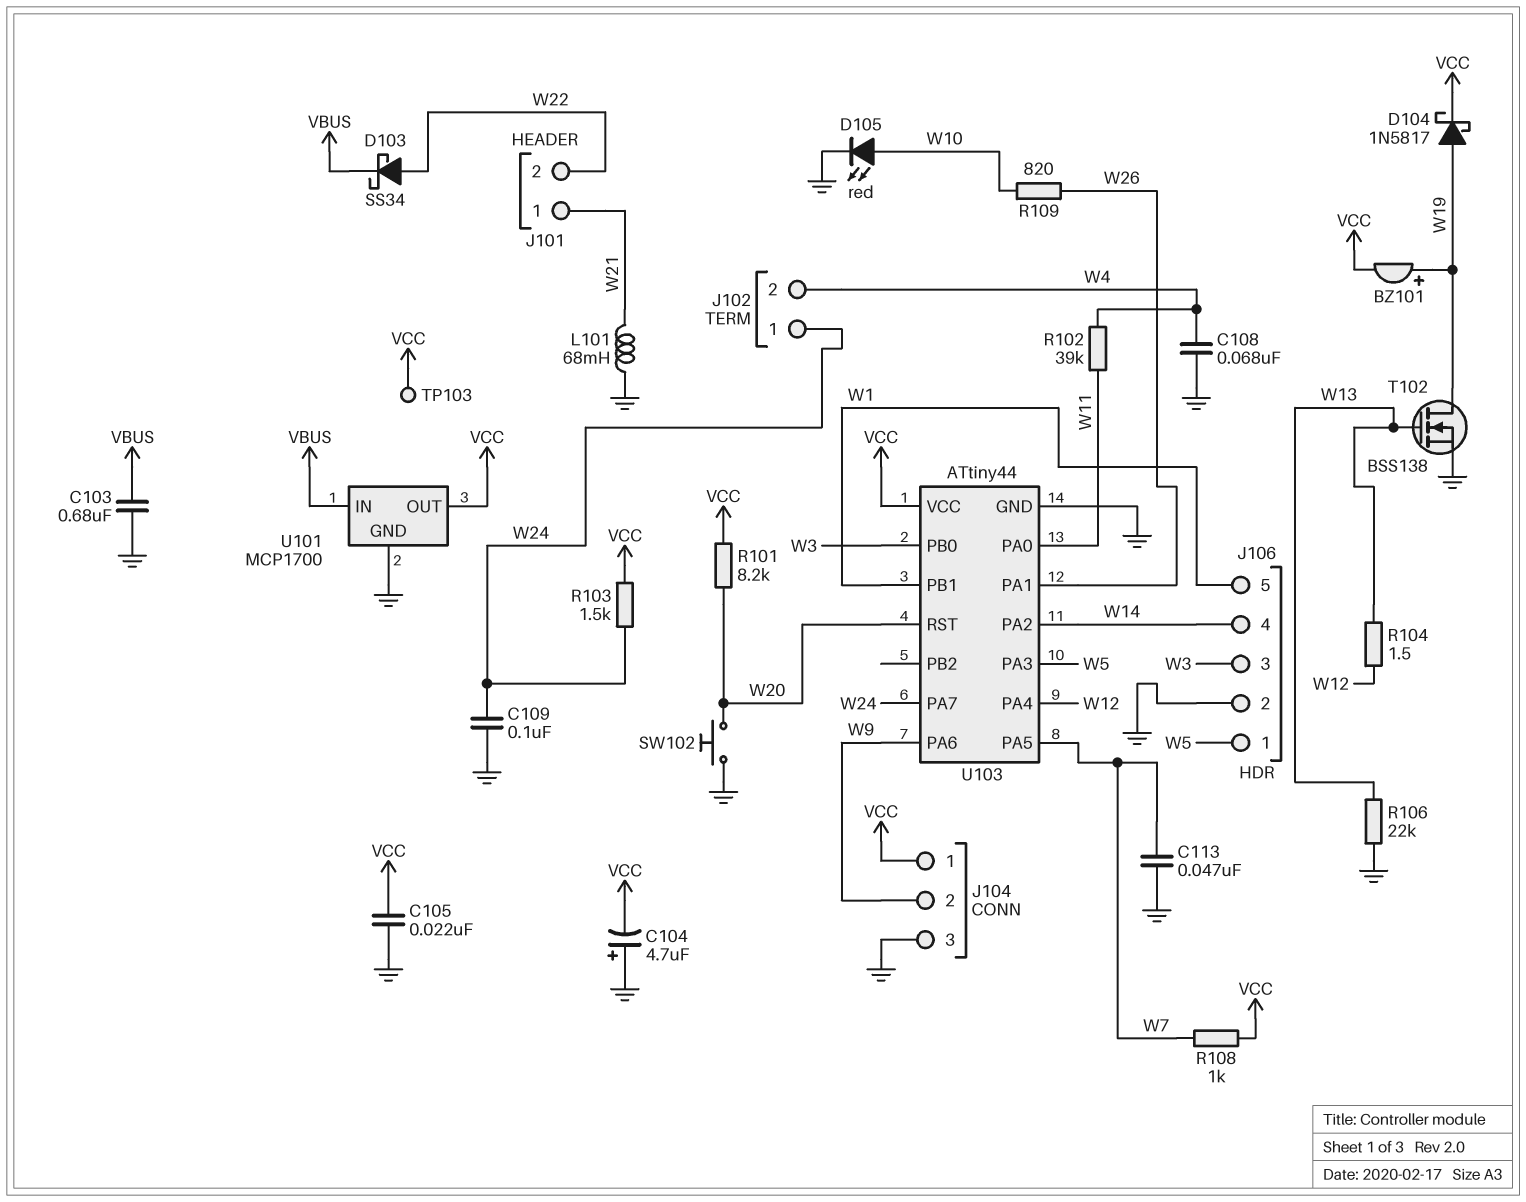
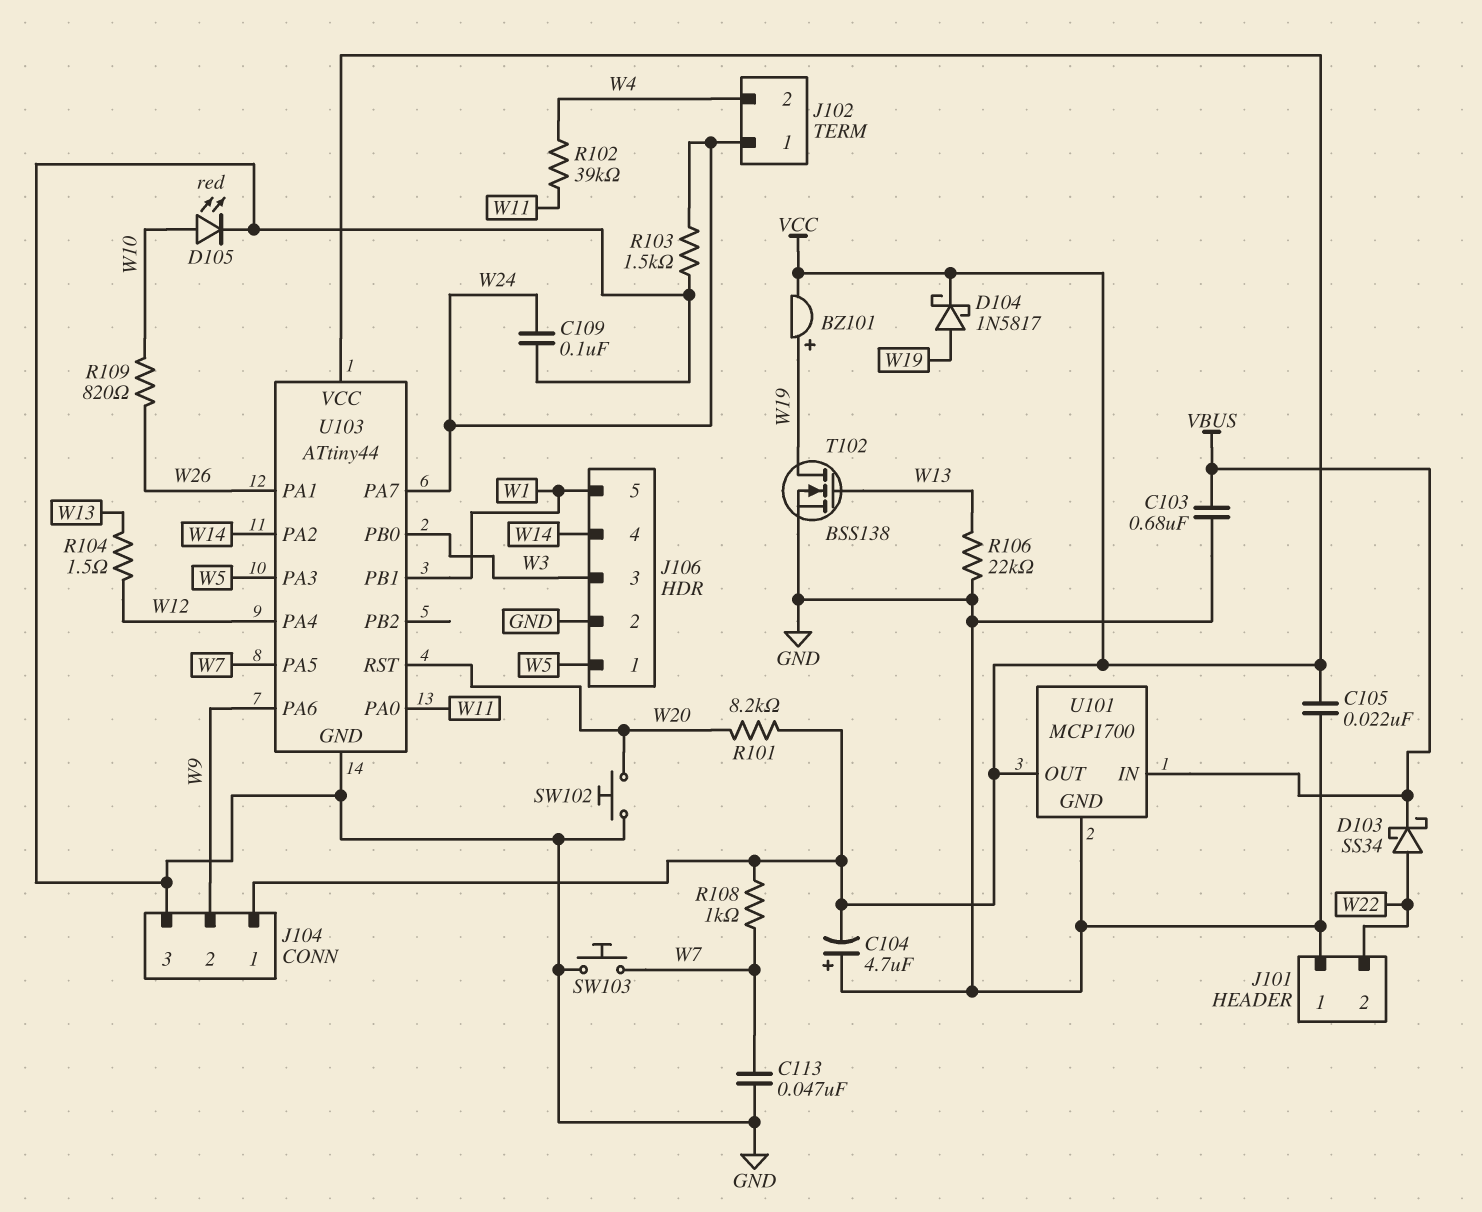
C108: 68nF (GND, W4) -> none
J101 pin 1: W21 -> GND
L101: 68mH (GND, W21) -> none
R103: 1.5k (VCC, W24) -> 1.5k (GND, W24)
SW103: none -> button (GND, W7)
TP103: test point (VCC) -> none

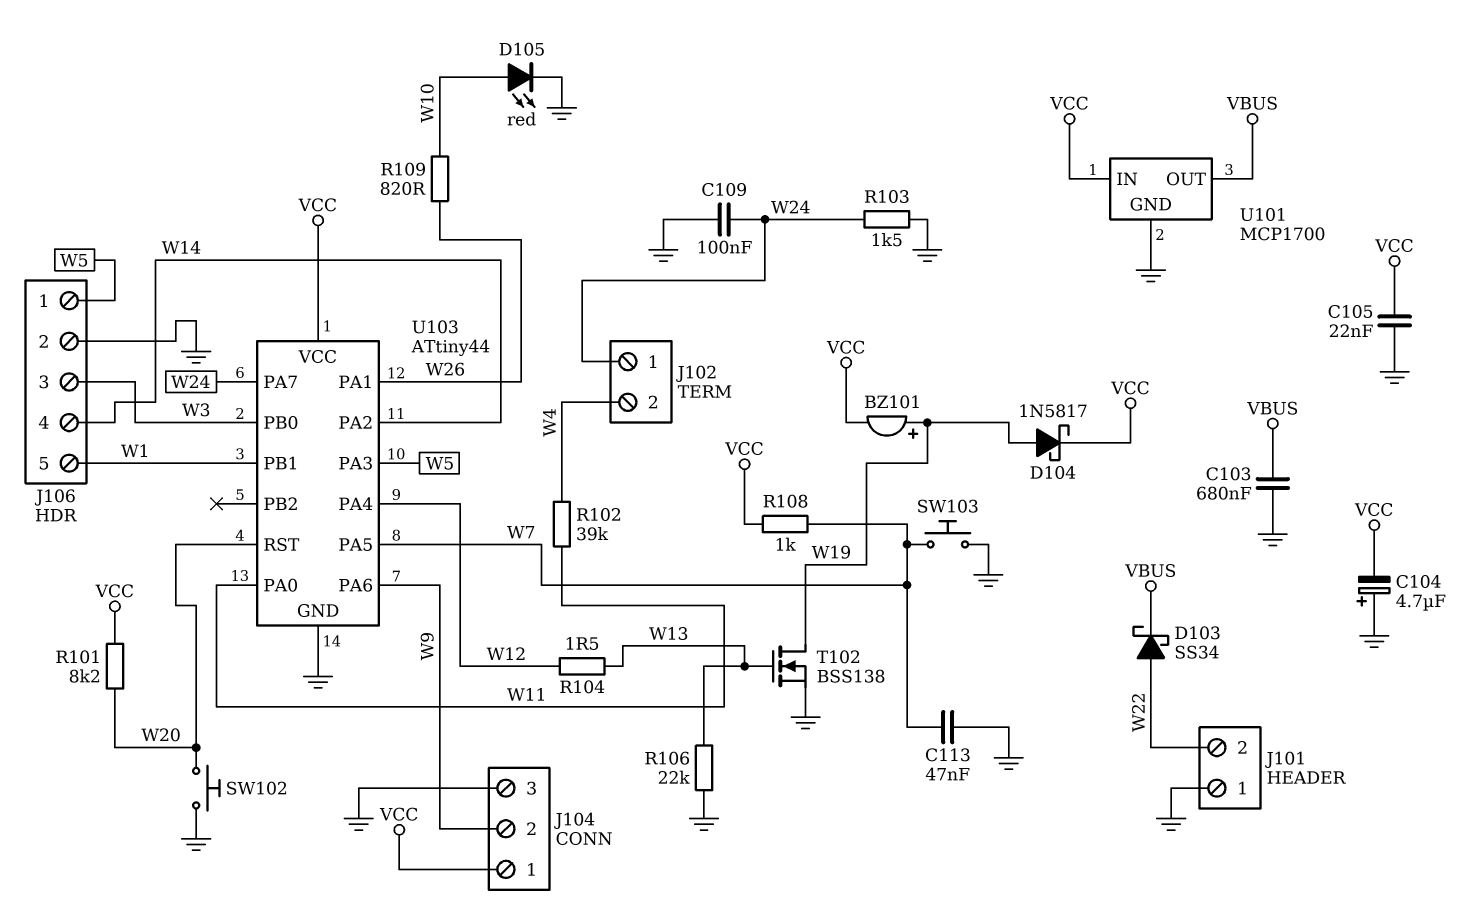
U101 pin IN: VBUS -> VCC
U101 pin OUT: VCC -> VBUS

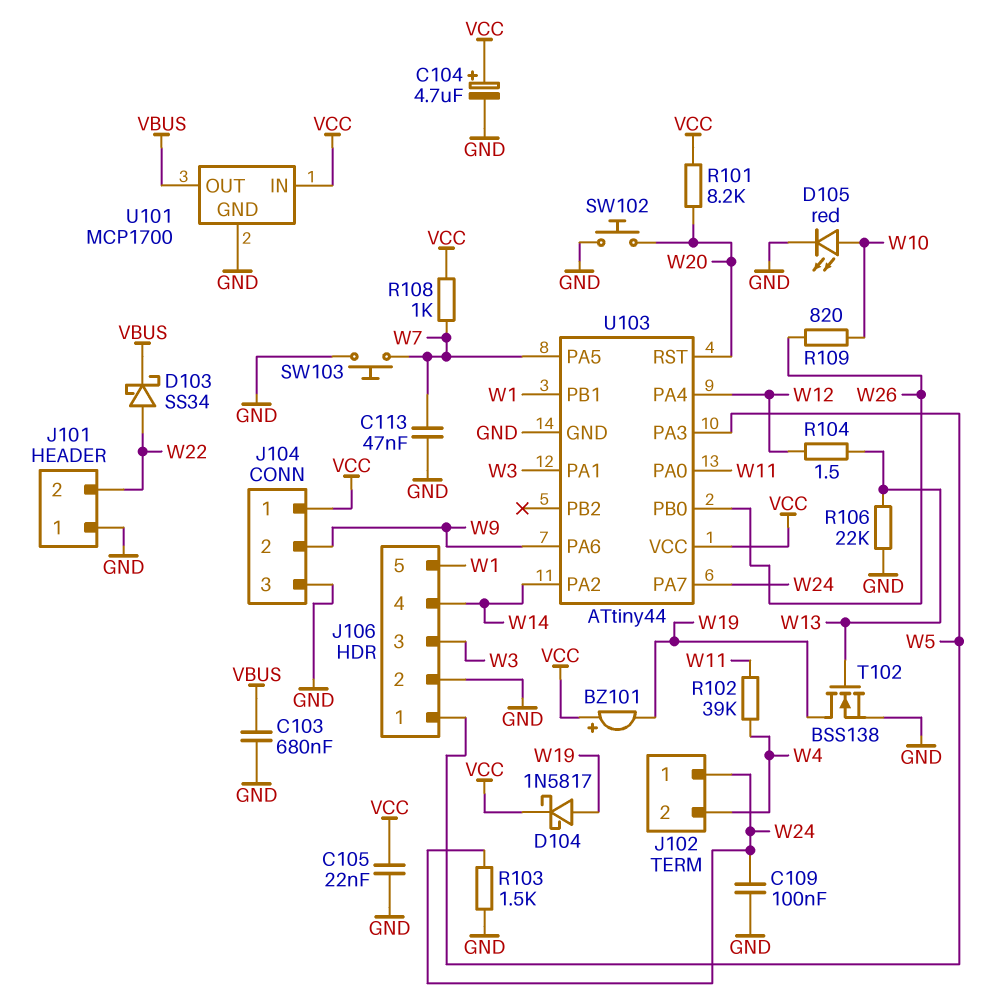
BZ101: buzzer (plus W19, minus VCC) -> buzzer (plus VCC, minus W19)
C104: 4.7uF (plus GND, minus VCC) -> 4.7uF (plus VCC, minus GND)
U103 pin PA1: W26 -> W3
U103 pin PB0: W3 -> W26

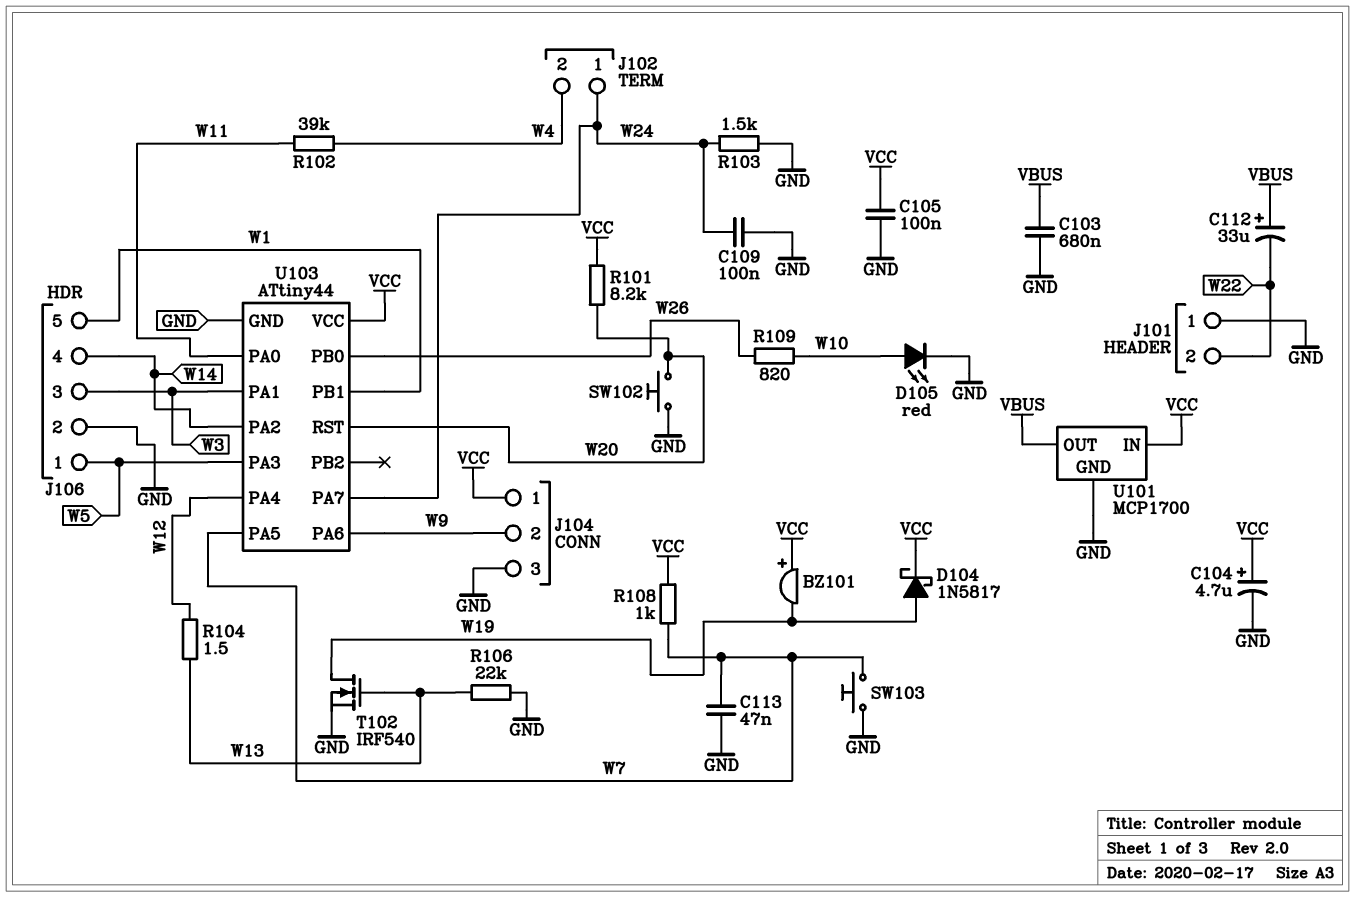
C105: 22nF (GND, VCC) -> 100nF (GND, VCC)
C112: none -> 33uF (plus VBUS, minus W22)
D103: schottky SS34 (A W22, K VBUS) -> none
T102: NMOS BSS138 (G W13, D W19, S GND) -> NMOS IRF540 (G W13, D W19, S GND)

